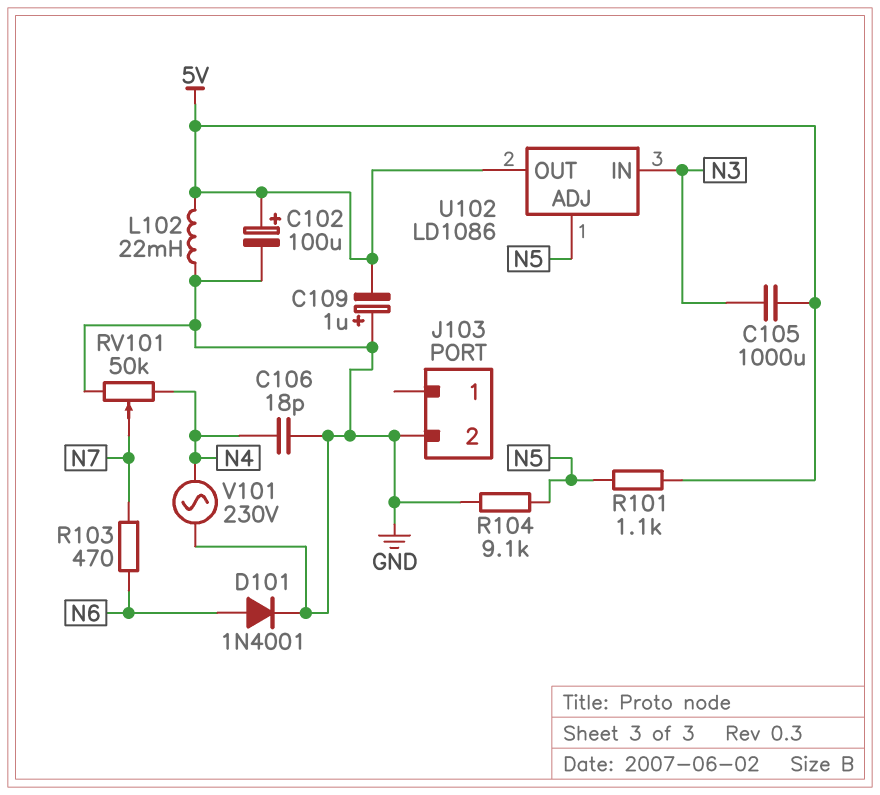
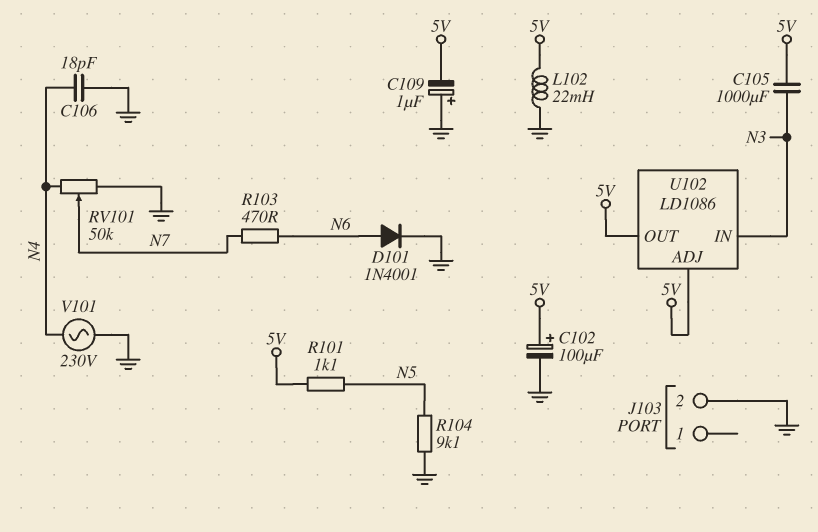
U102 pin ADJ: N5 -> 5V

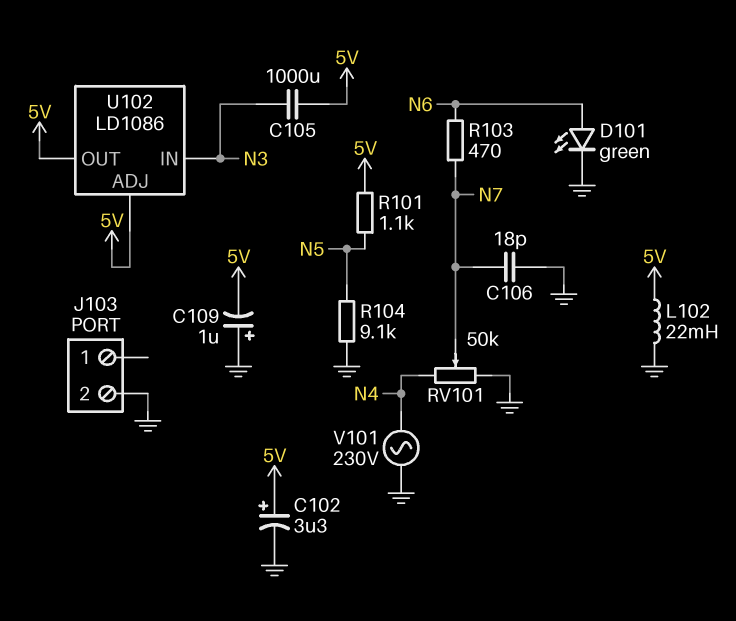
C102: 100uF (plus 5V, minus GND) -> 3.3uF (plus 5V, minus GND)
C106: 18pF (GND, N4) -> 18pF (GND, N7)
D101: diode 1N4001 (A N6, K GND) -> LED green (A N6, K GND)

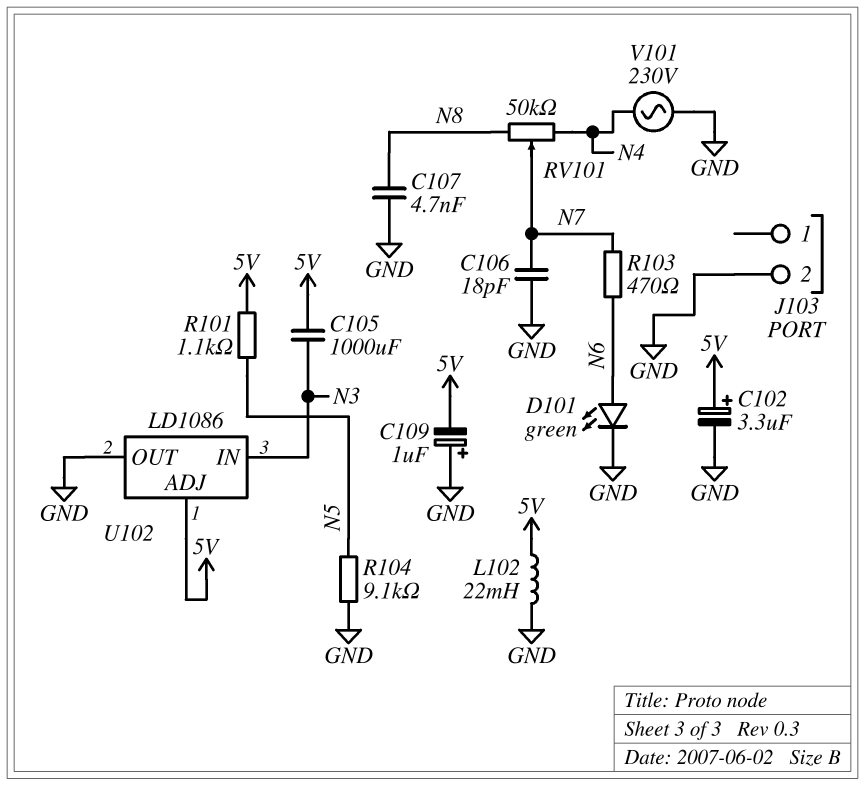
C107: none -> 4.7nF (GND, N8)
RV101: 50k (GND, N4, wiper N7) -> 50k (N4, N8, wiper N7)
U102 pin OUT: 5V -> GND

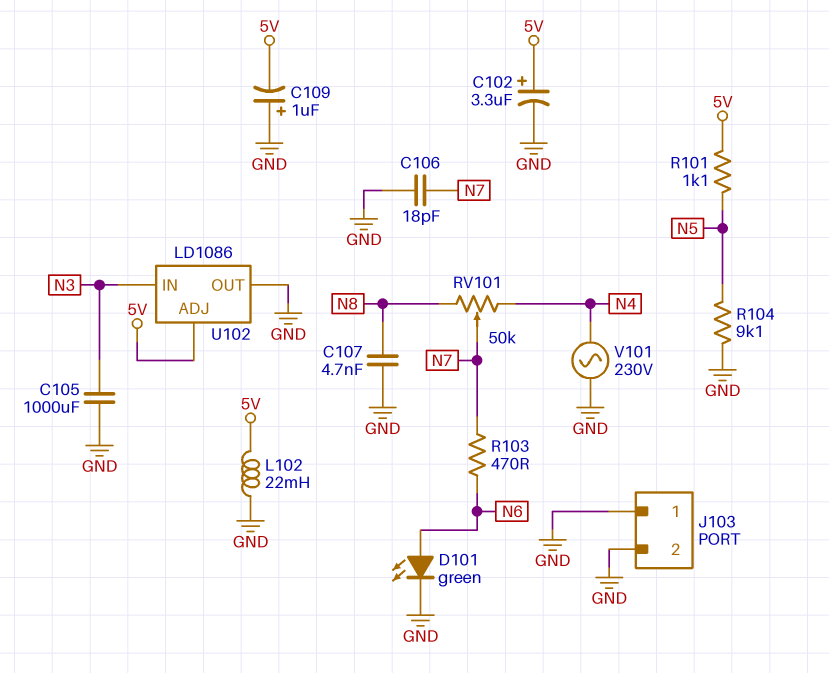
C105: 1000uF (5V, N3) -> 1000uF (GND, N3)
J103 pin 1: none -> GND

